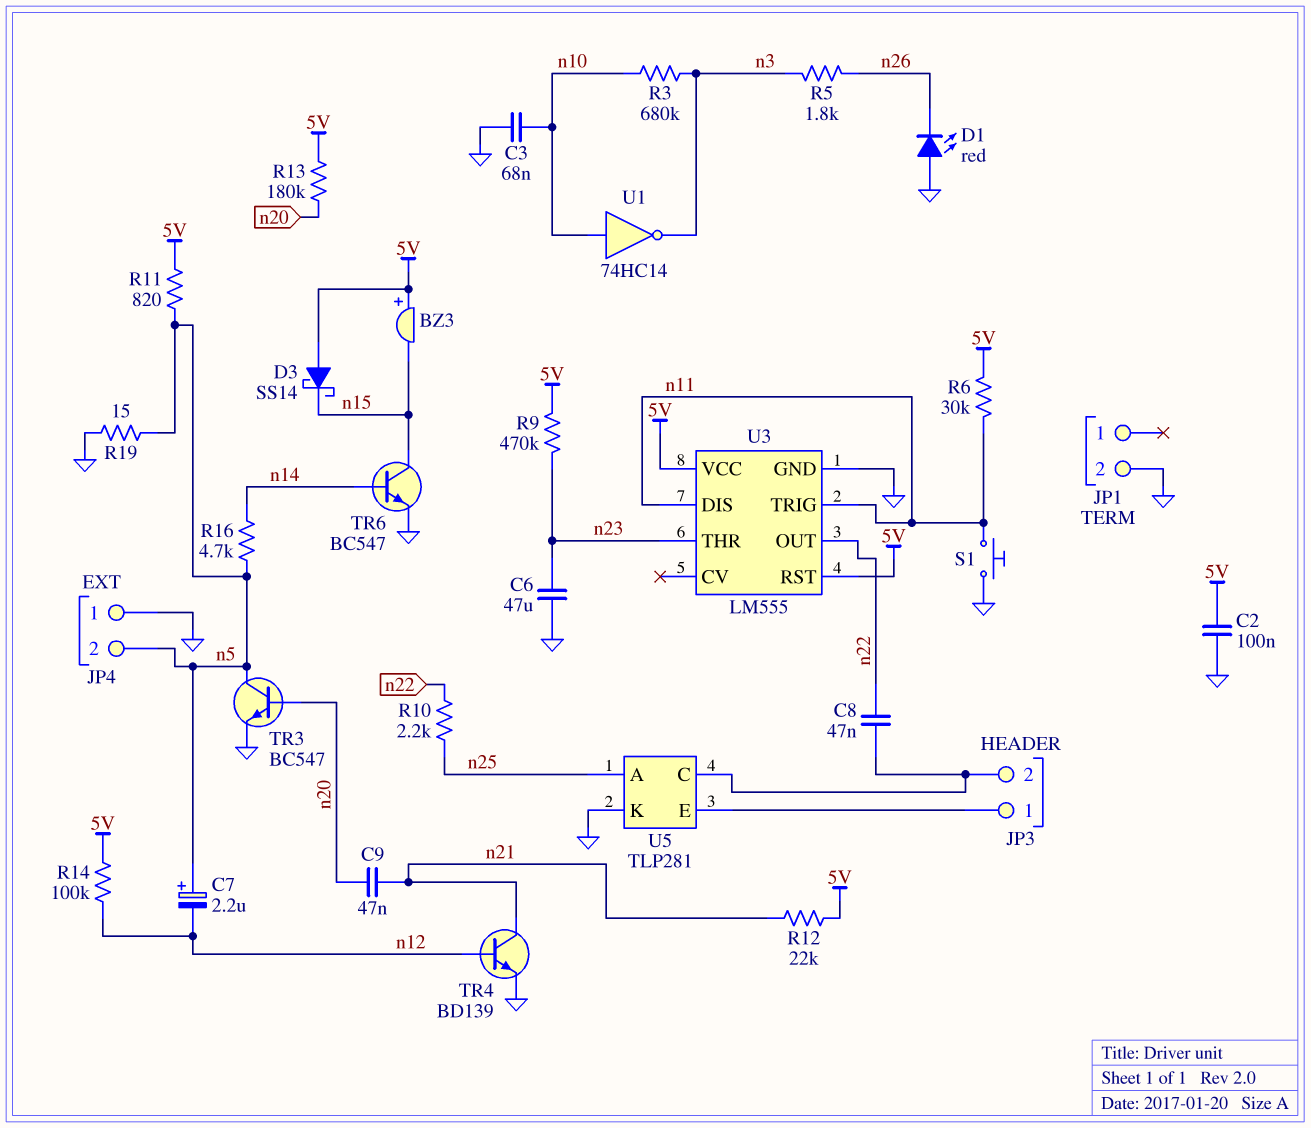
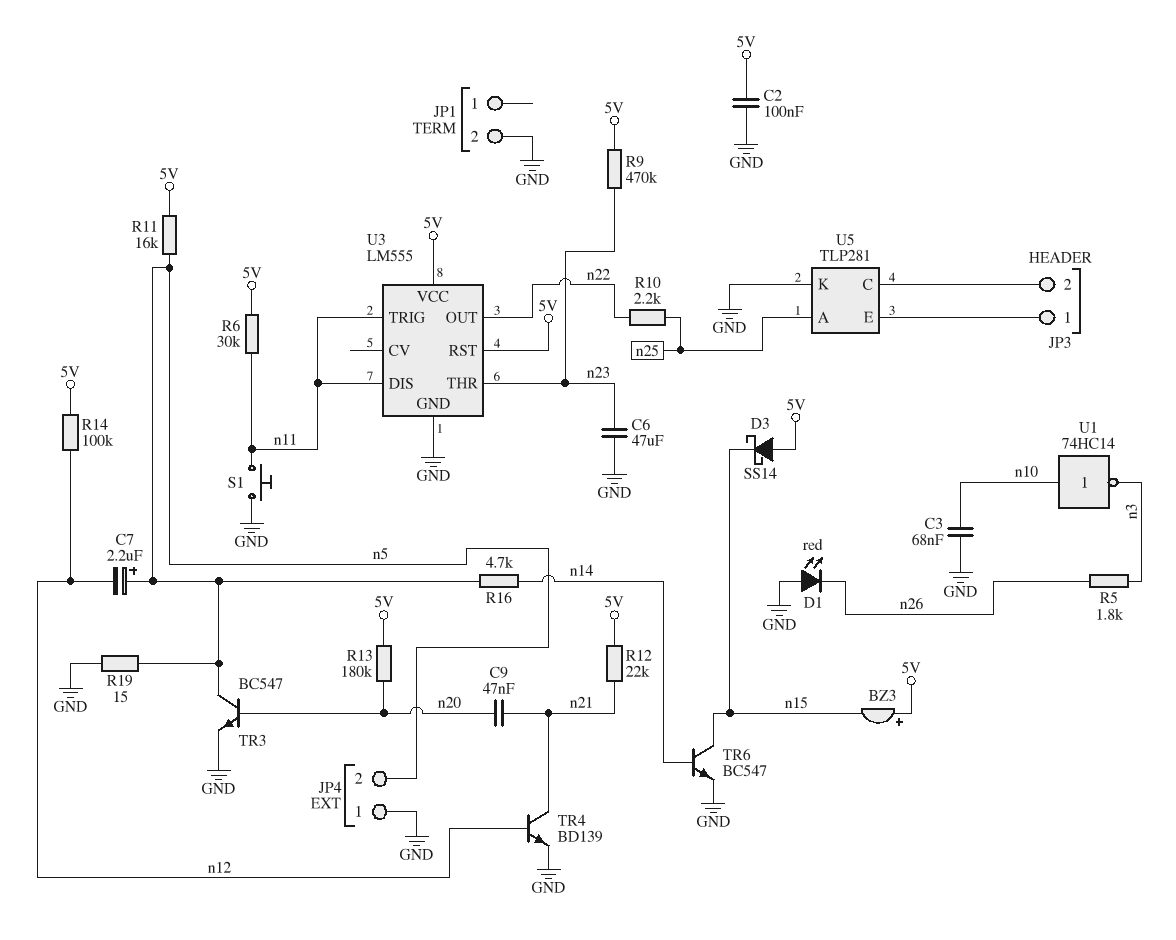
C8: 47nF (JP3/2, n22) -> none
R3: 680k (n3, n10) -> none
R11: 820 (5V, n5) -> 16k (5V, n5)

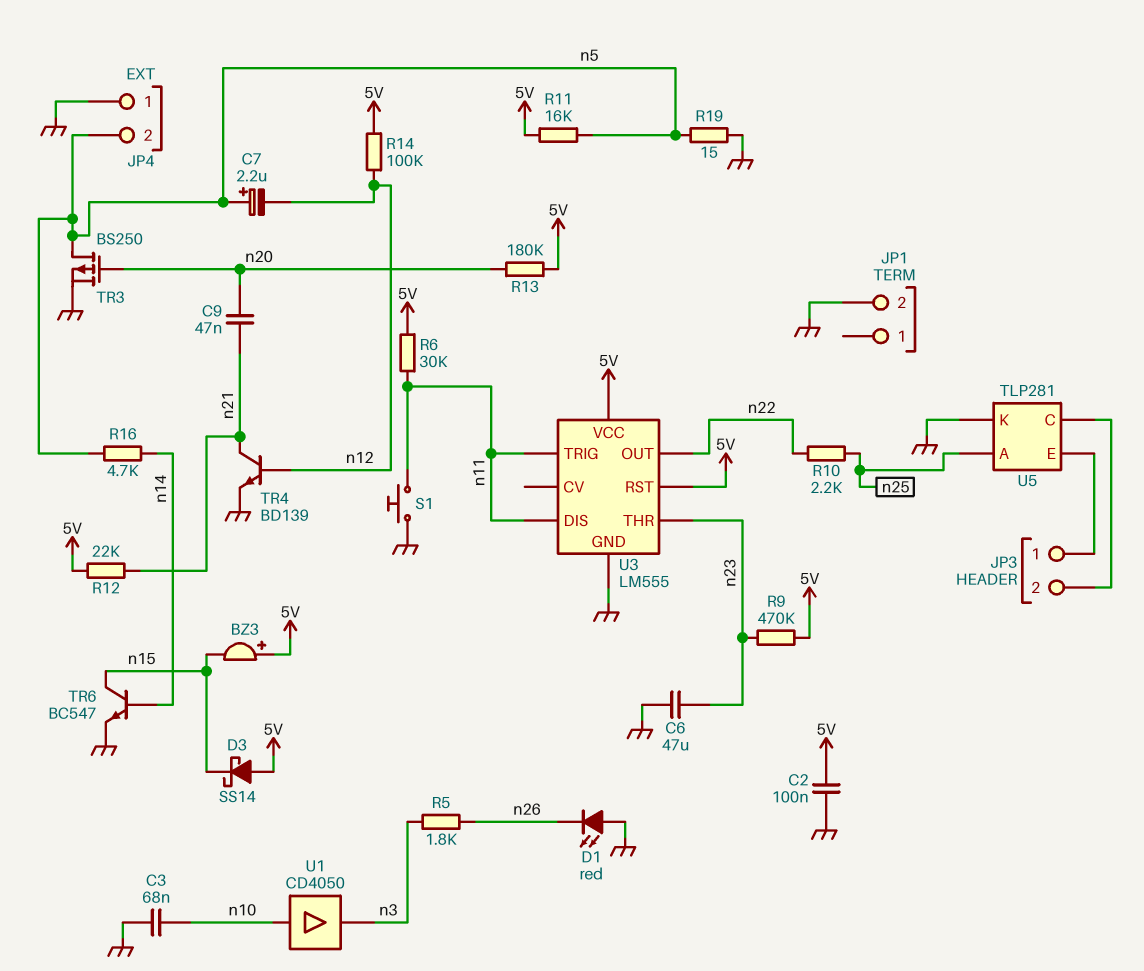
TR3: NPN BC547 (B n20, C n5, E GND) -> PMOS BS250 (G n20, D n5, S GND)
U1: NOT 74HC14 (in n10, out n3) -> buffer CD4050 (in n10, out n3)

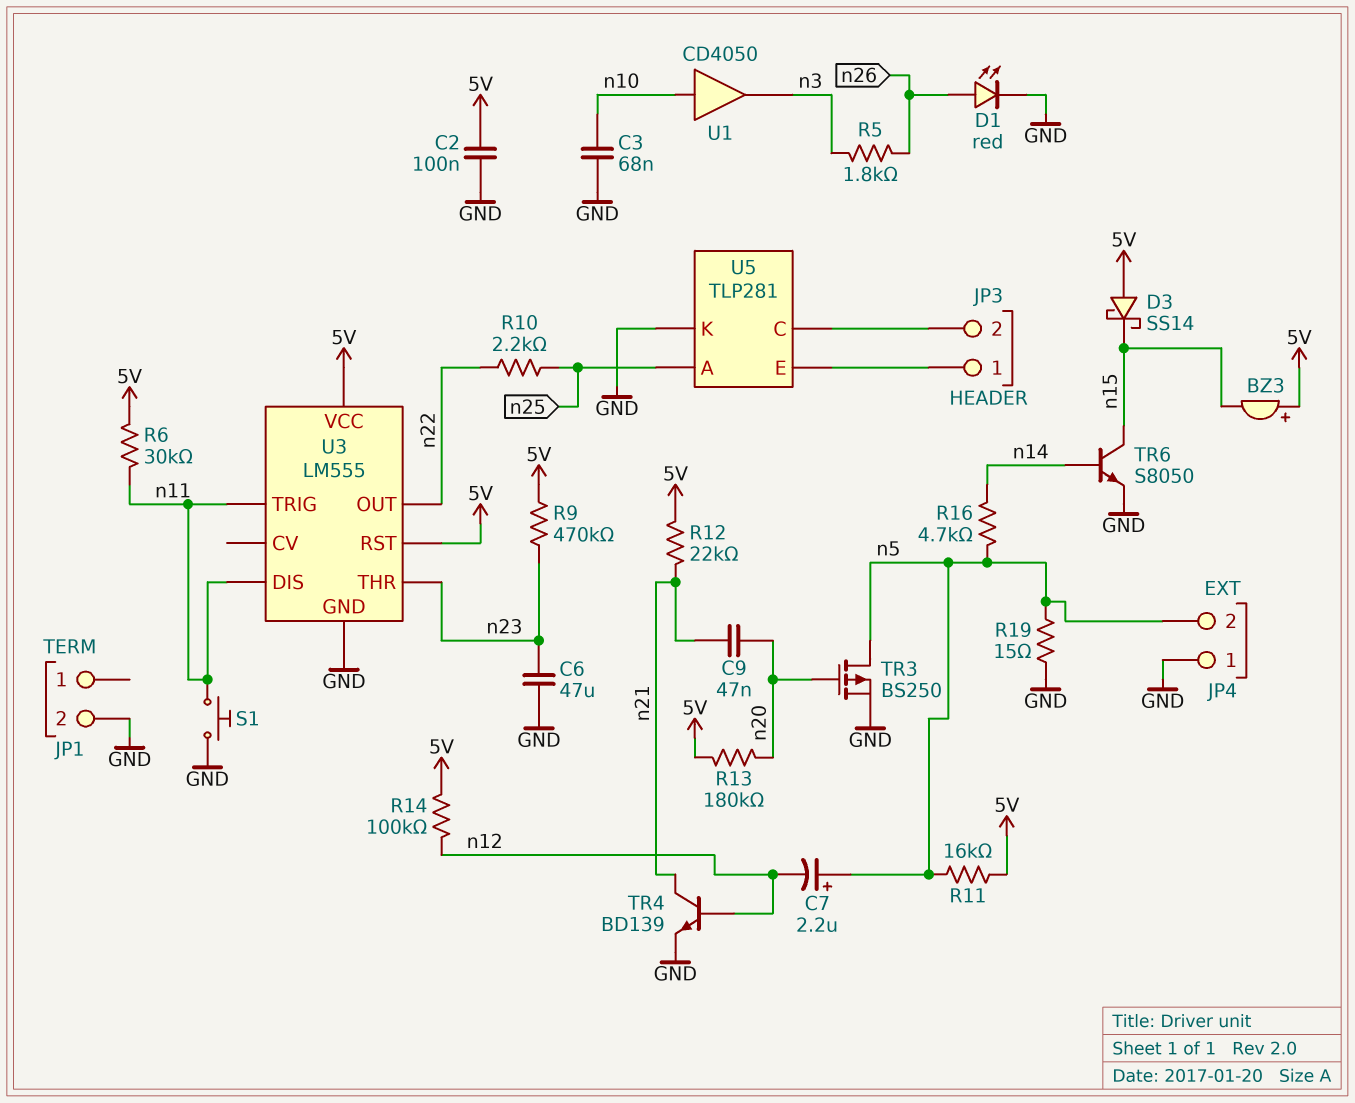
D1: LED red (A GND, K n26) -> LED red (A n26, K GND)
TR6: NPN BC547 (B n14, C n15, E GND) -> NPN S8050 (B n14, C n15, E GND)

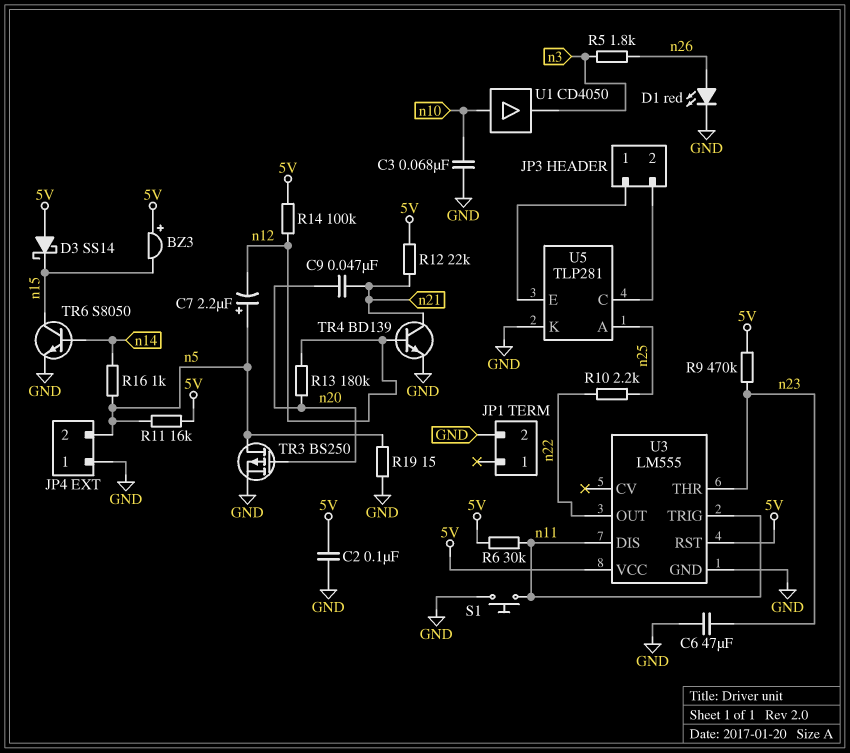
R13: 180k (5V, n20) -> 180k (n12, n20)
R16: 4.7k (n5, n14) -> 1k (n5, n14)

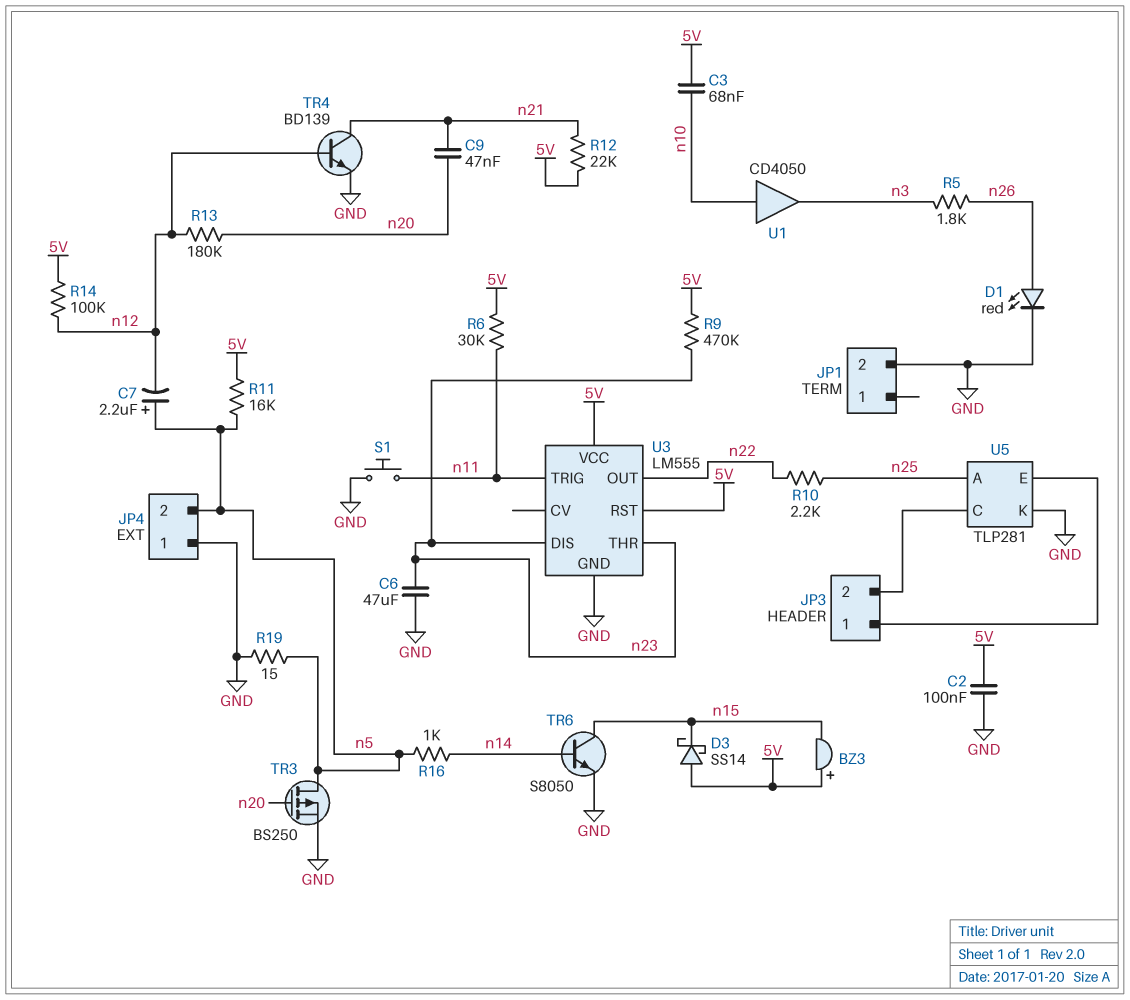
C3: 68nF (GND, n10) -> 68nF (5V, n10)
U3 pin DIS: n11 -> n23

